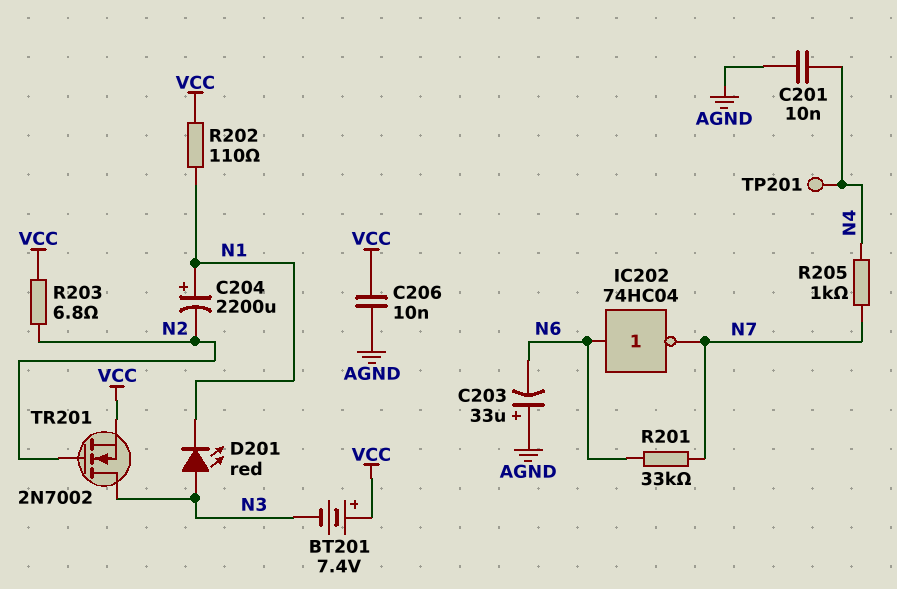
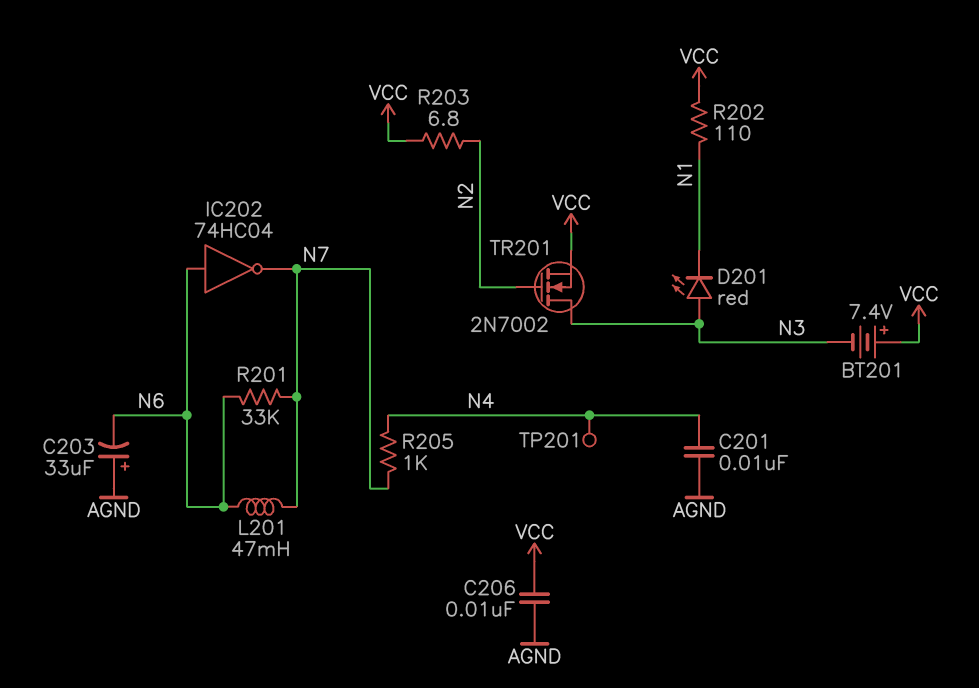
C204: 2200uF (plus N1, minus N2) -> none
L201: none -> 47mH (N6, N7)

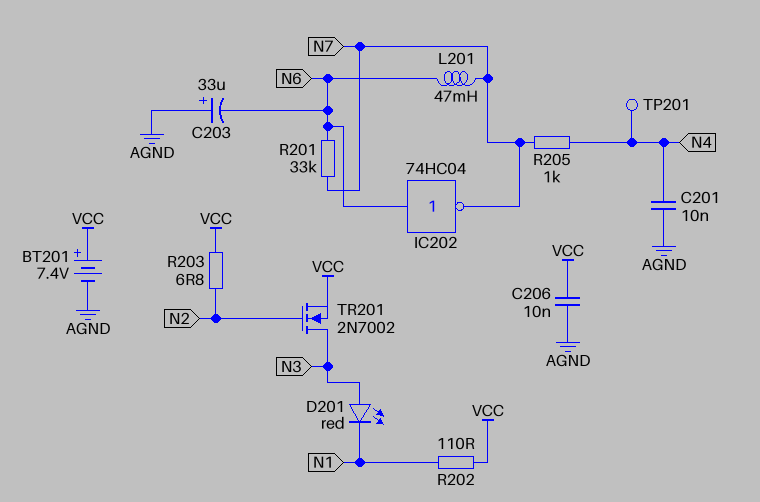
BT201: 7.4V (plus VCC, minus N3) -> 7.4V (plus VCC, minus AGND)

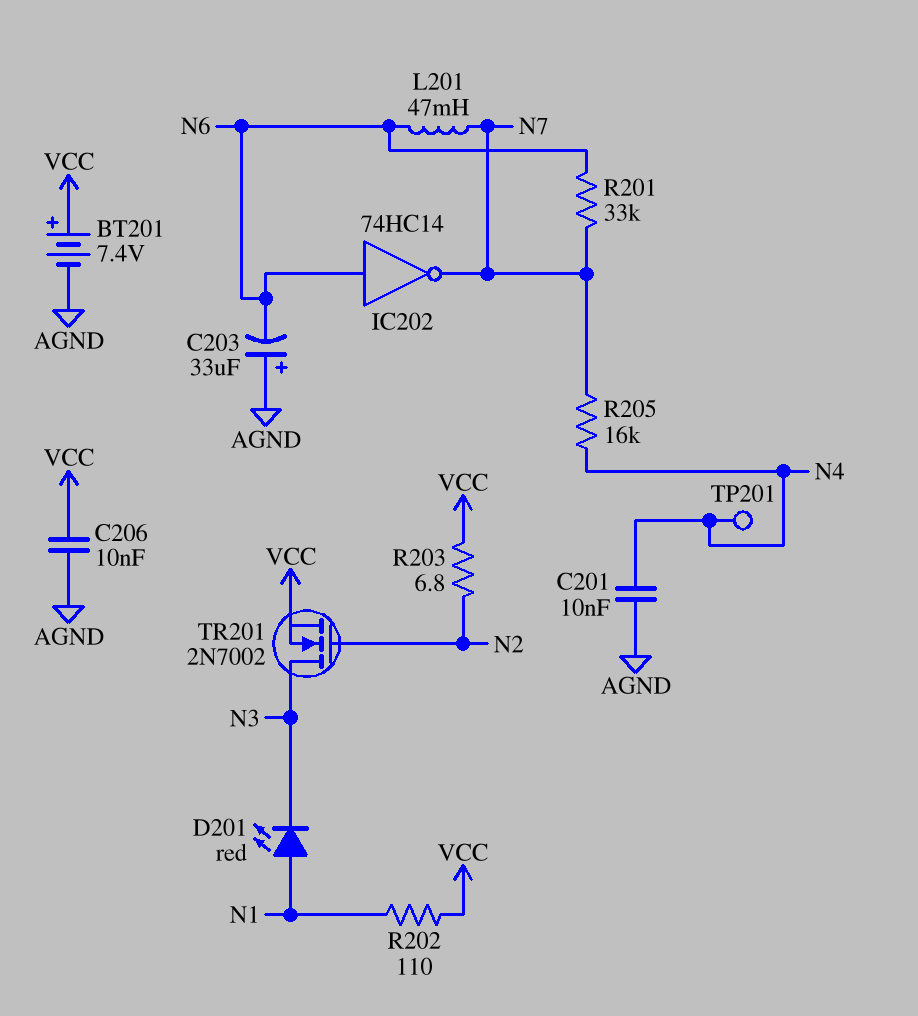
D201: LED red (A N3, K N1) -> LED red (A N1, K N3)
IC202: NOT 74HC04 (in N6, out N7) -> NOT 74HC14 (in N6, out N7)
R205: 1k (N4, N7) -> 16k (N4, N7)

